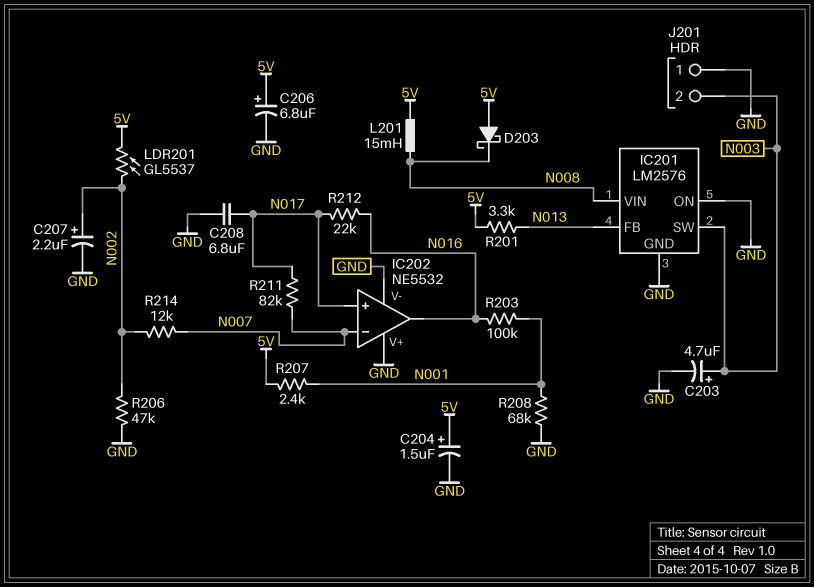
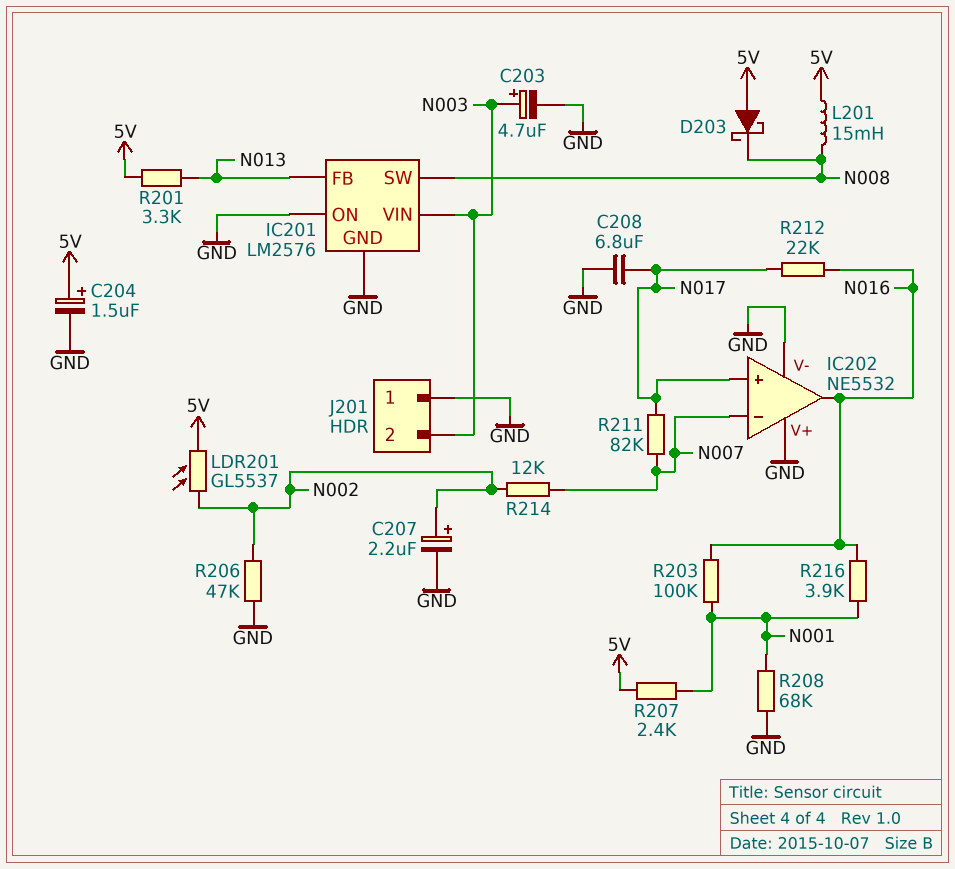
C206: 6.8uF (plus 5V, minus GND) -> none
IC201 pin SW: N003 -> N008
IC201 pin VIN: N008 -> N003
R216: none -> 3.9k (N001, N016)

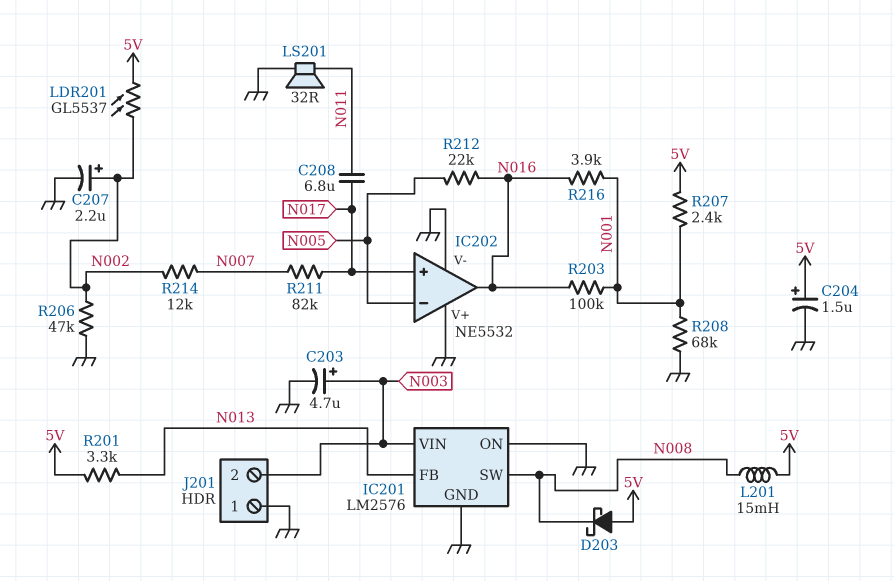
C208: 6.8uF (GND, N017) -> 6.8uF (N011, N017)
IC202 pin in-: N007 -> N005
LS201: none -> speaker 32R (GND, N011)
R212: 22k (N016, N017) -> 22k (N005, N016)

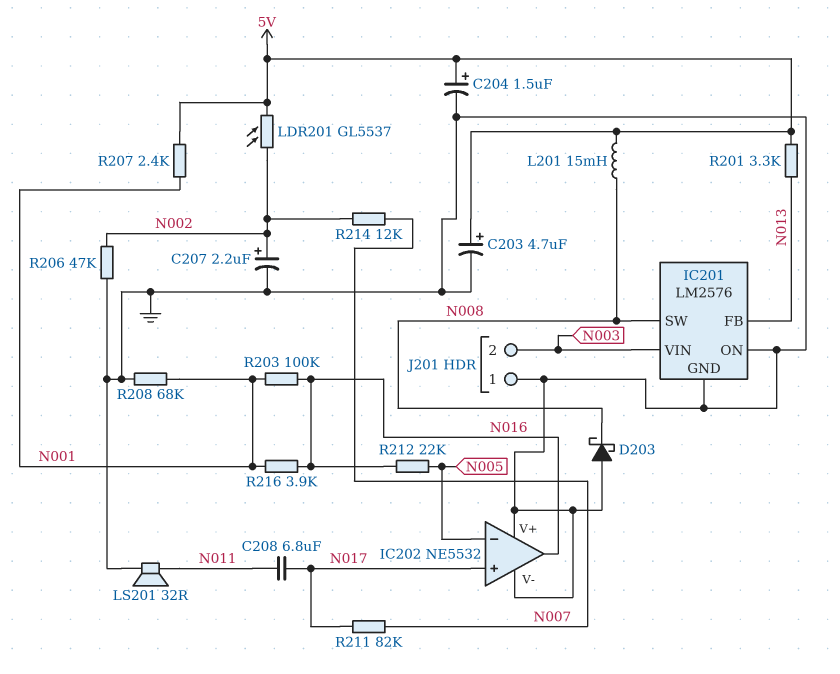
C203: 4.7uF (plus N003, minus GND) -> 4.7uF (plus 5V, minus GND)
D203: schottky (A 5V, K N008) -> schottky (A GND, K N008)

